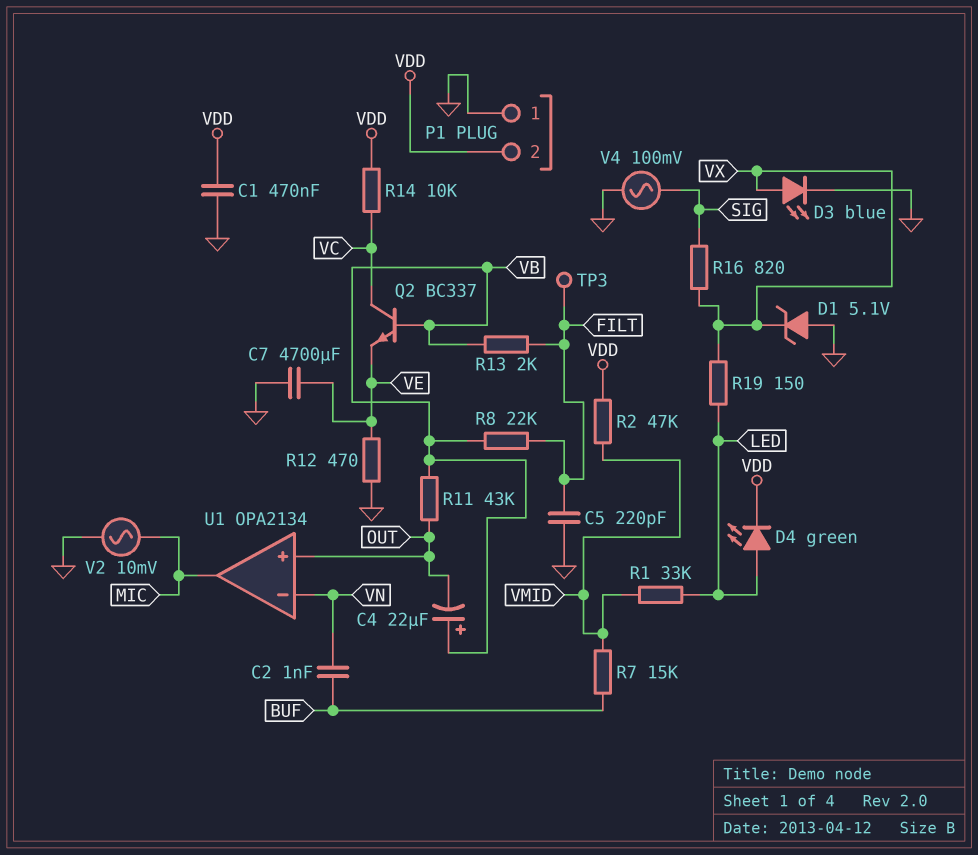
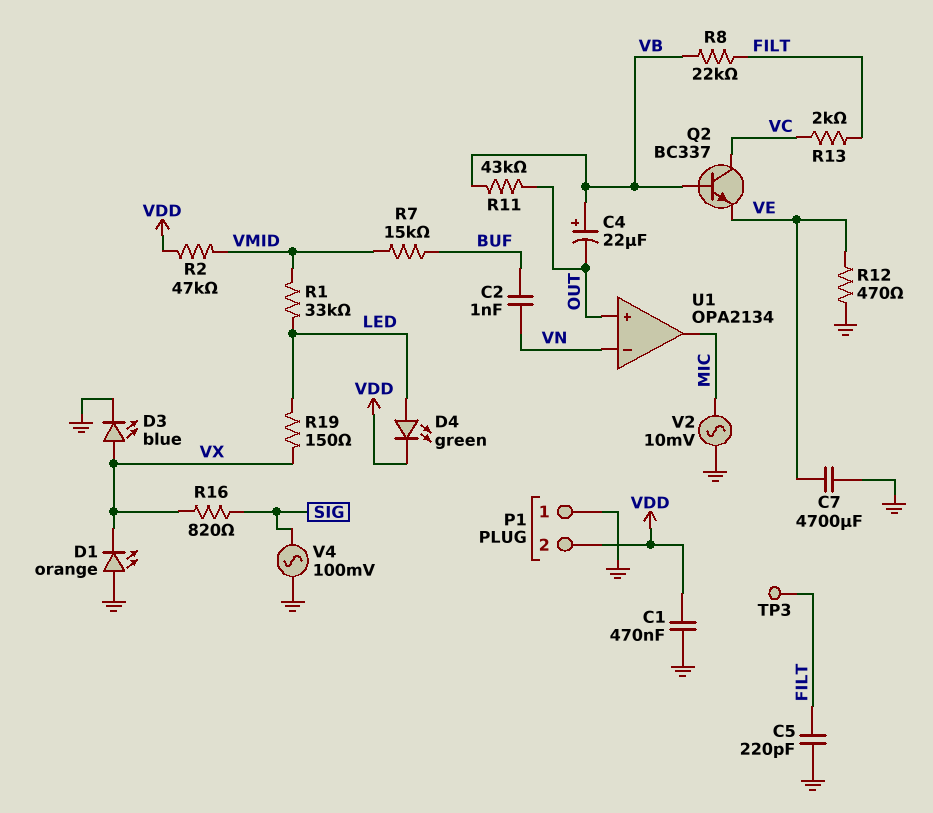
D1: zener 5.1V (A GND, K VX) -> LED orange (A GND, K VX)
R13: 2k (FILT, VB) -> 2k (FILT, VC)
R14: 10k (VC, VDD) -> none

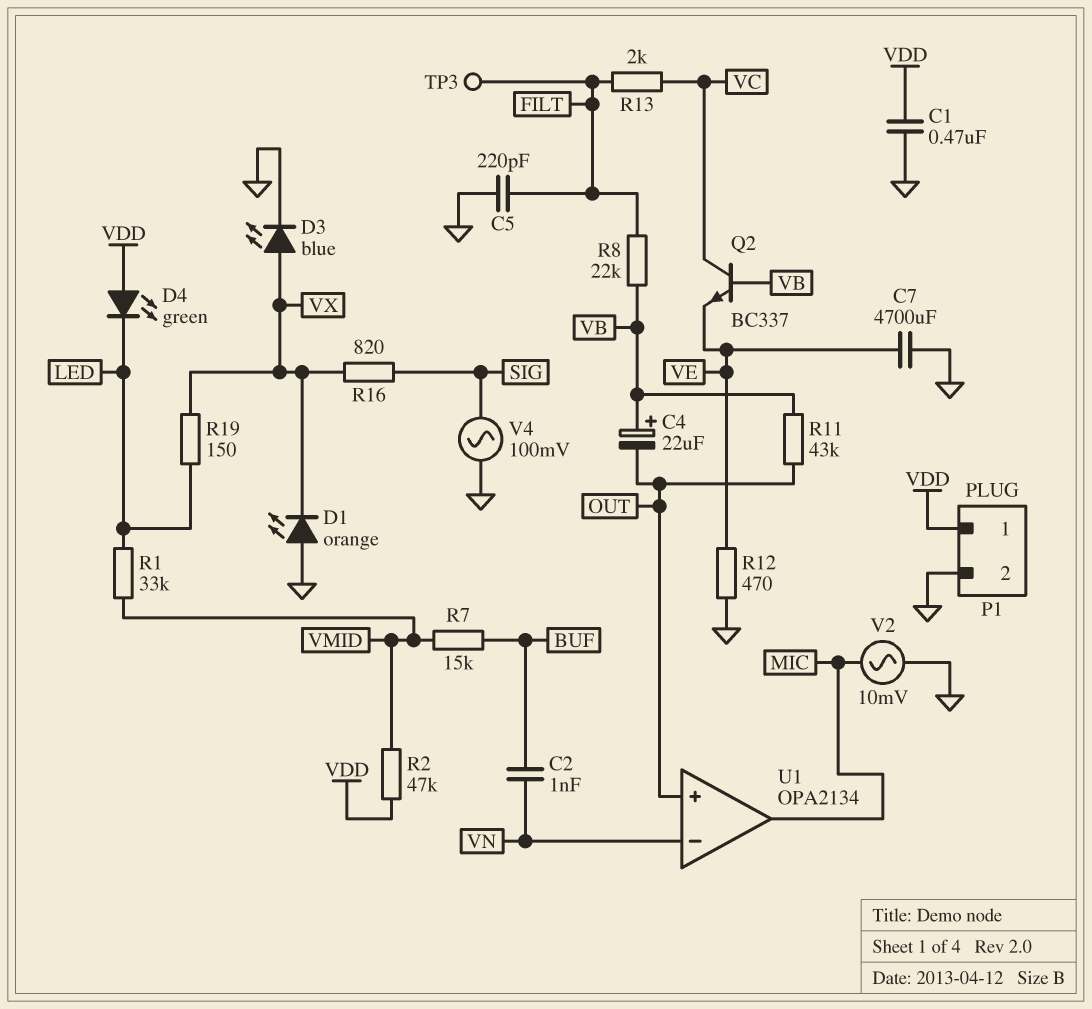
D4: LED green (A LED, K VDD) -> LED green (A VDD, K LED)
P1 pin 1: GND -> VDD
P1 pin 2: VDD -> GND

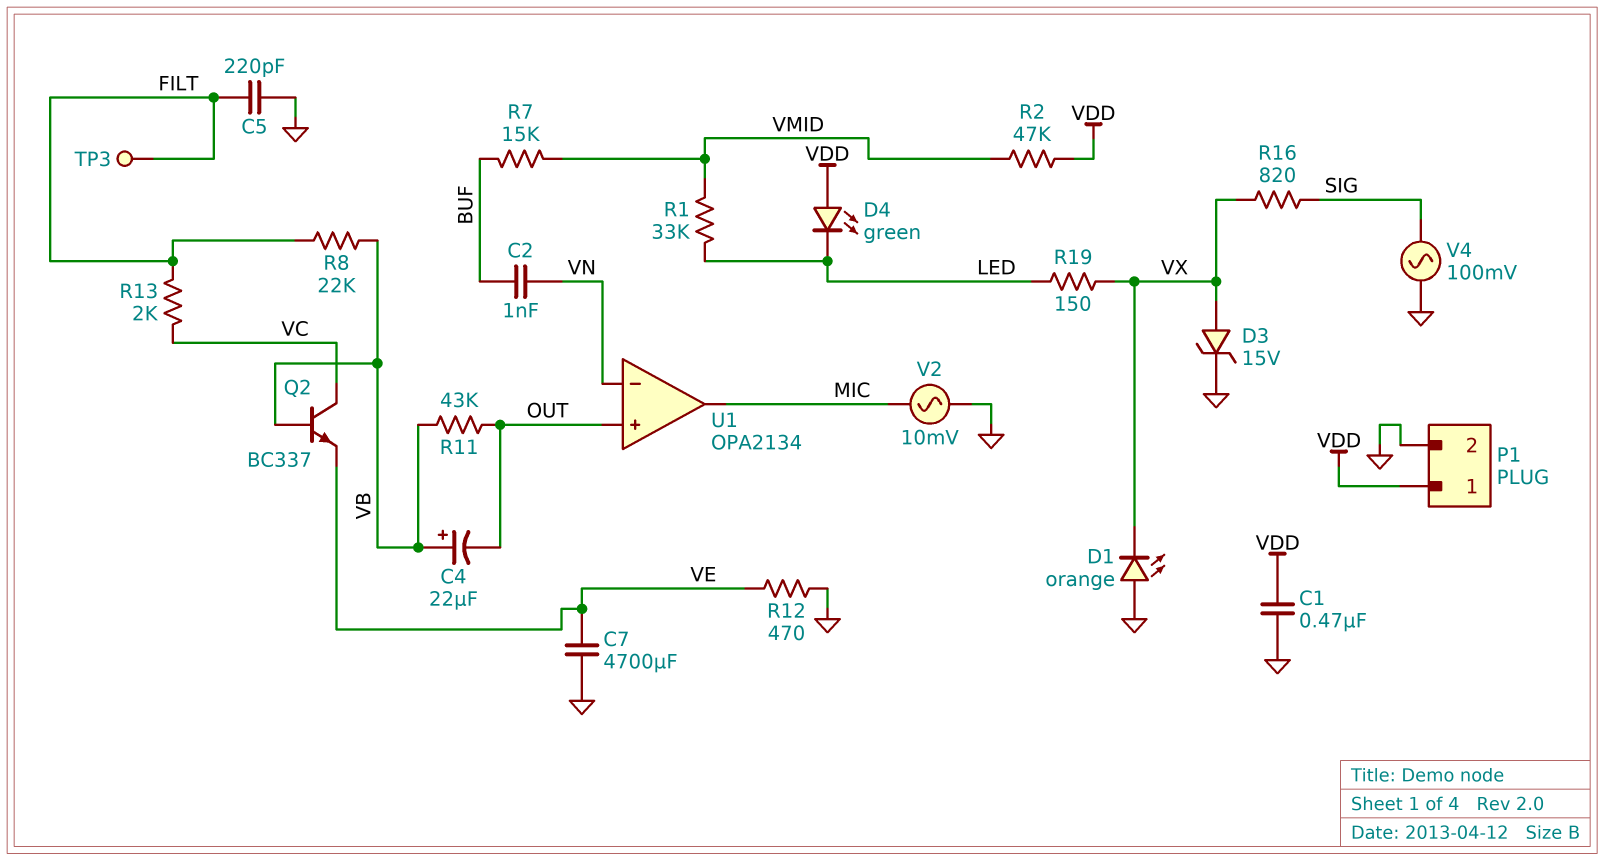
D3: LED blue (A VX, K GND) -> zener 15V (A VX, K GND)

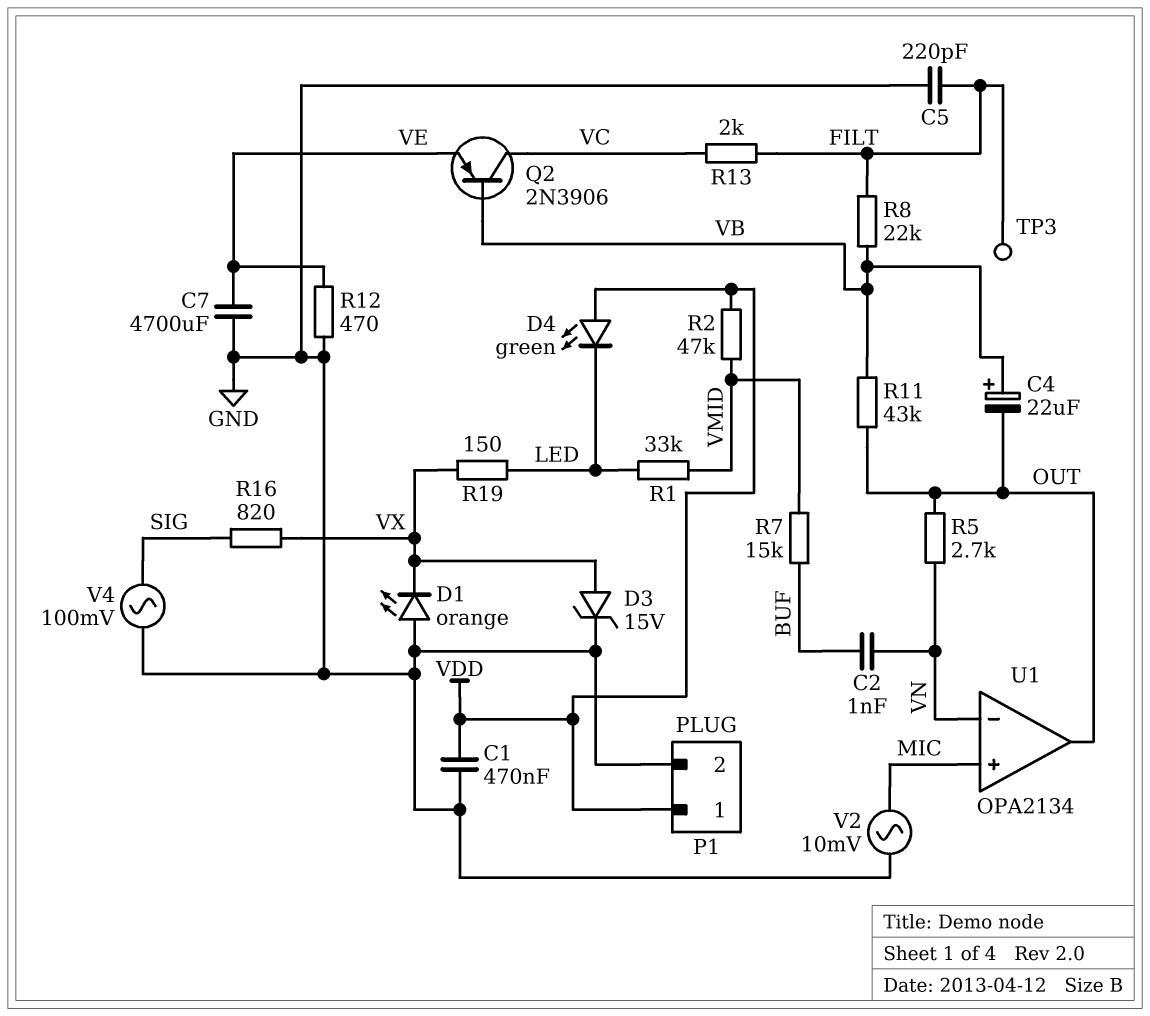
Q2: NPN BC337 (B VB, C VC, E VE) -> PNP 2N3906 (B VB, C VC, E VE)
R5: none -> 2.7k (OUT, VN)
U1 pin in+: OUT -> MIC
U1 pin out: MIC -> OUT

